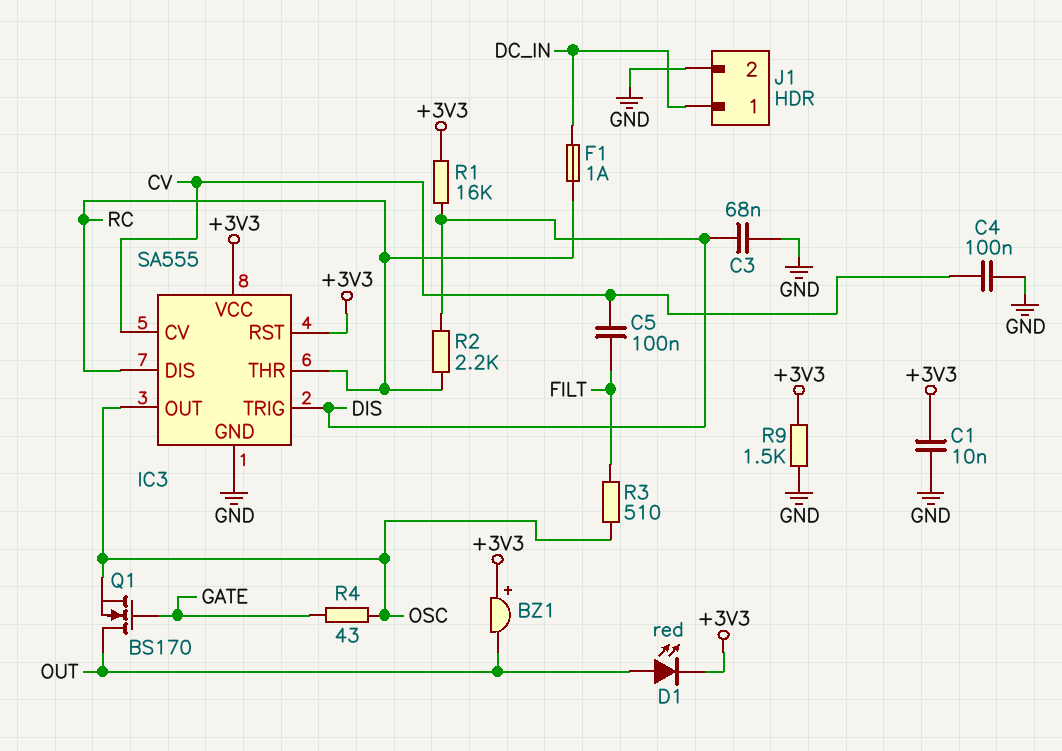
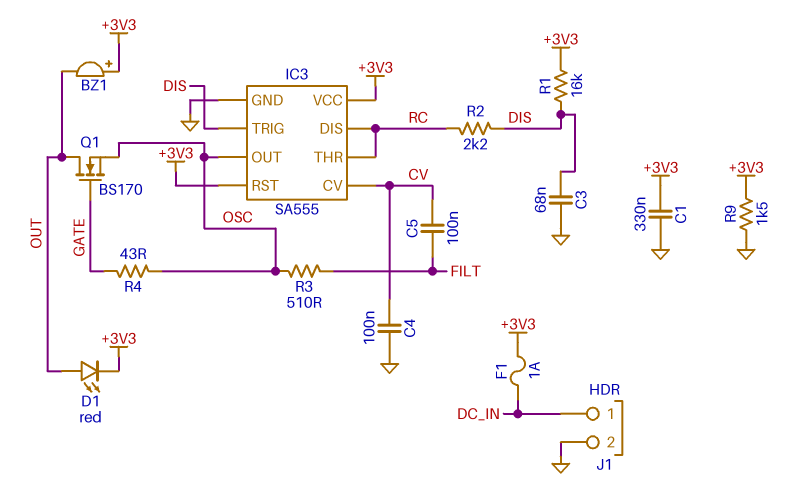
C1: 10nF (+3V3, GND) -> 330nF (+3V3, GND)
F1: 1A (DC_IN, RC) -> 1A (+3V3, DC_IN)

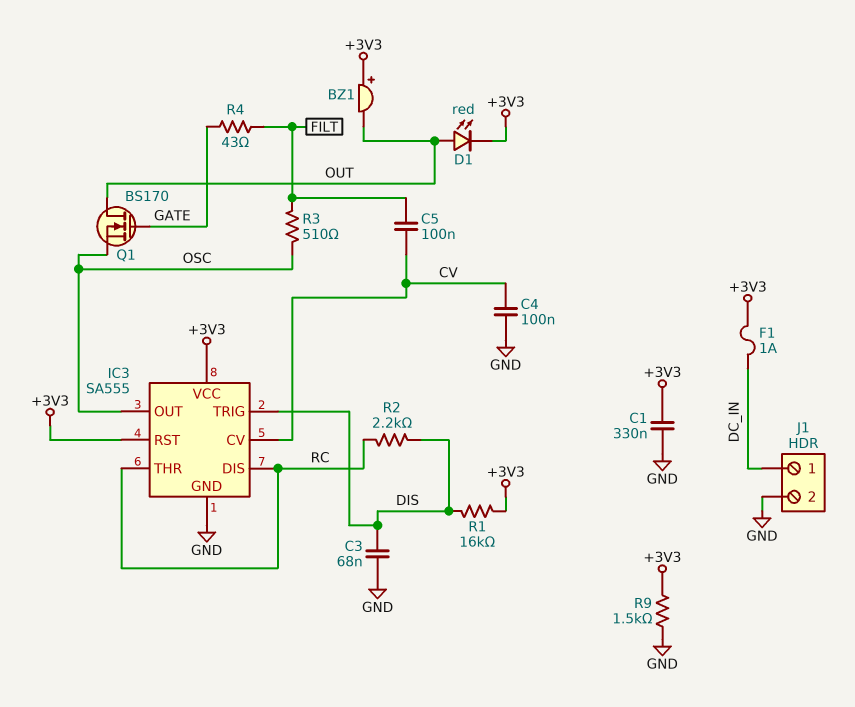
R4: 43 (GATE, OSC) -> 43 (FILT, GATE)

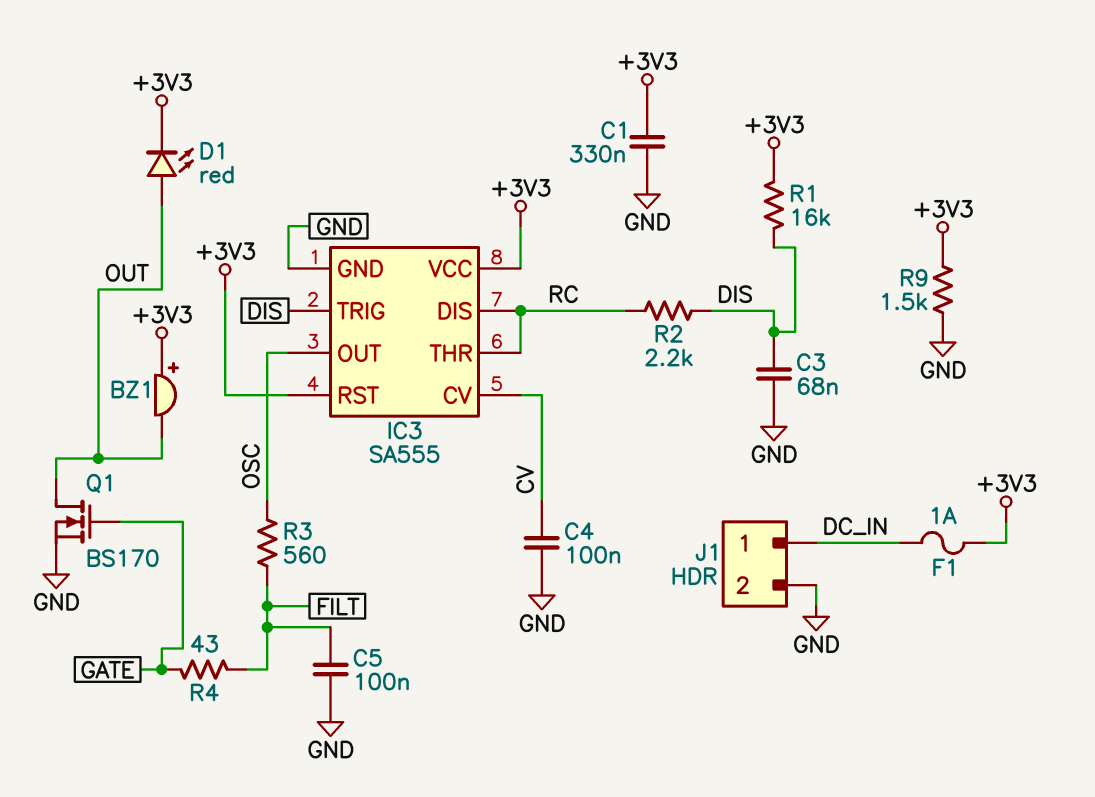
C5: 100nF (CV, FILT) -> 100nF (FILT, GND)
Q1: NMOS BS170 (G GATE, D OUT, S OSC) -> NMOS BS170 (G GATE, D OUT, S GND)
R3: 510 (FILT, OSC) -> 560 (FILT, OSC)

